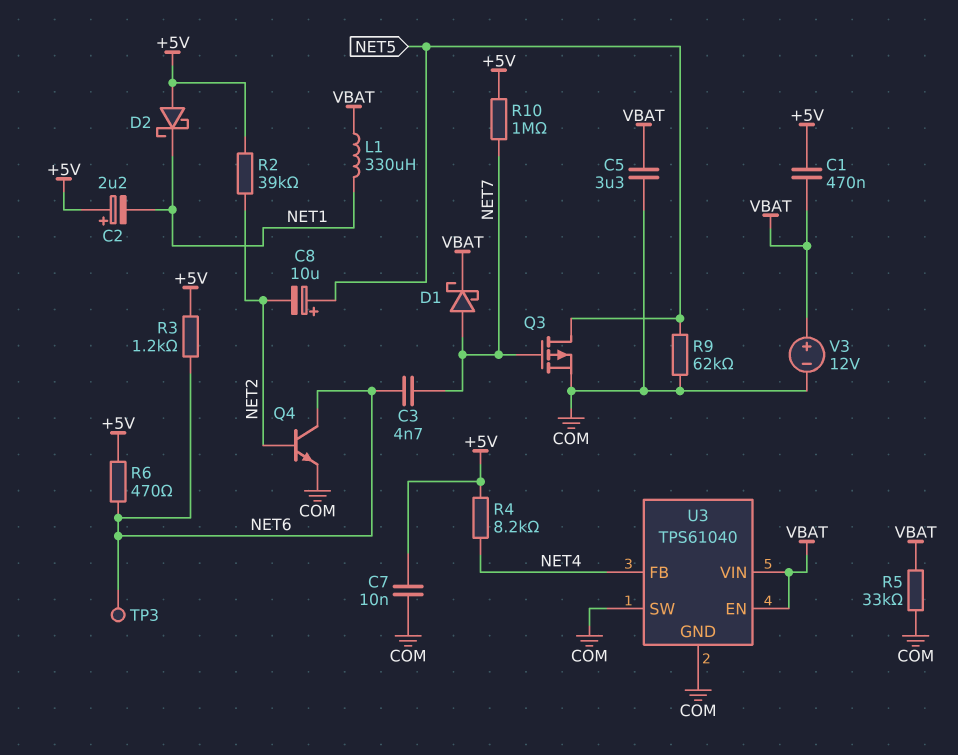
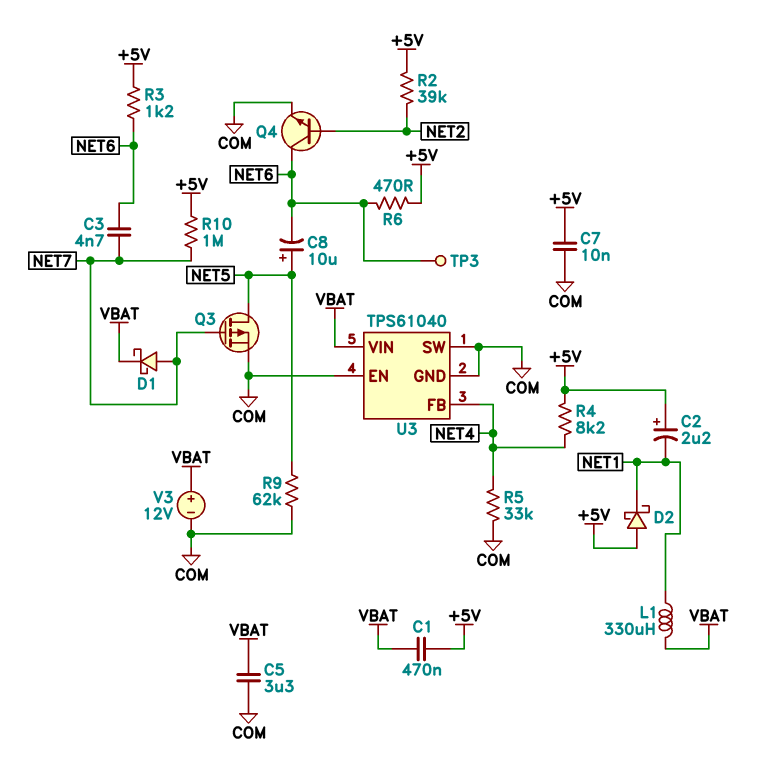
C8: 10uF (plus NET5, minus NET2) -> 10uF (plus NET5, minus NET6)
R5: 33k (COM, VBAT) -> 33k (COM, NET4)
U3 pin EN: VBAT -> COM

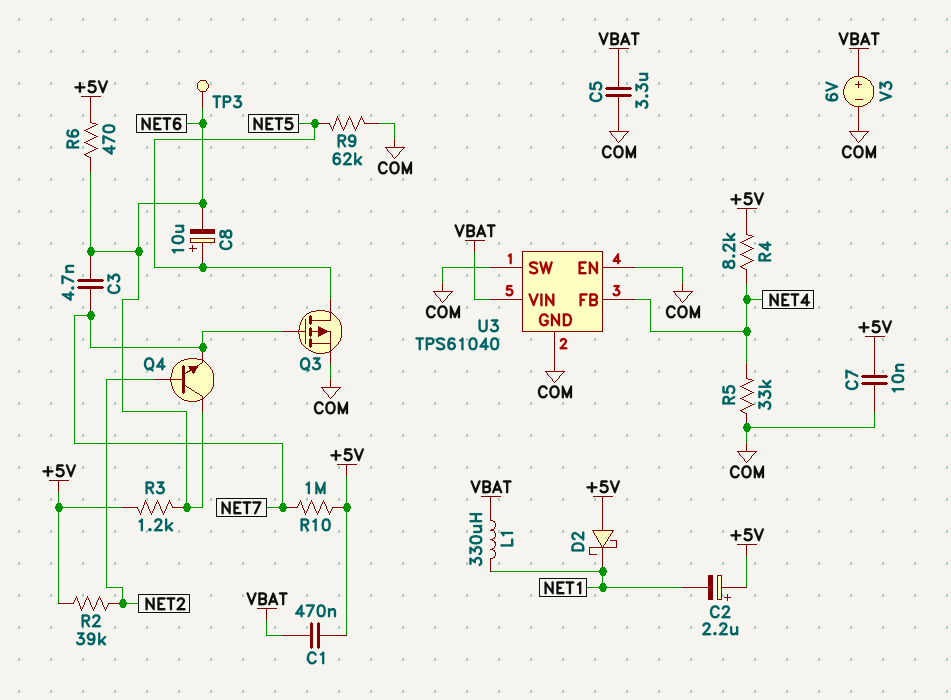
D1: schottky (A NET7, K VBAT) -> none
Q4: NPN (B NET2, C NET6, E COM) -> NPN (B NET2, C NET6, E NET7)
V3: 12V (plus VBAT, minus COM) -> 6V (plus VBAT, minus COM)

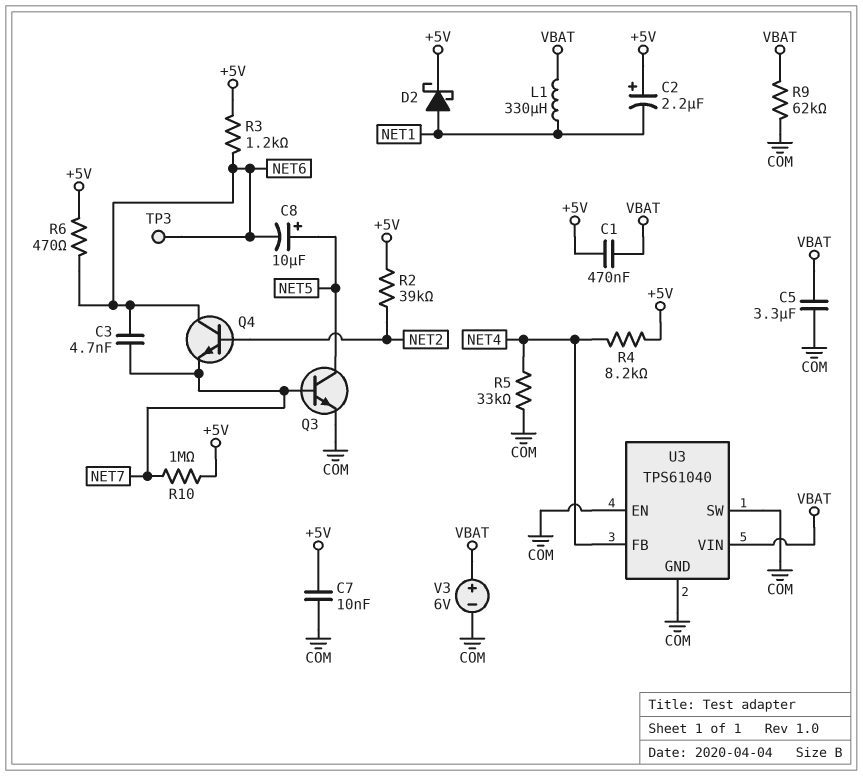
D2: schottky (A +5V, K NET1) -> schottky (A NET1, K +5V)
Q3: PMOS (G NET7, D NET5, S COM) -> NPN (B NET7, C NET5, E COM)
R9: 62k (COM, NET5) -> 62k (COM, VBAT)

